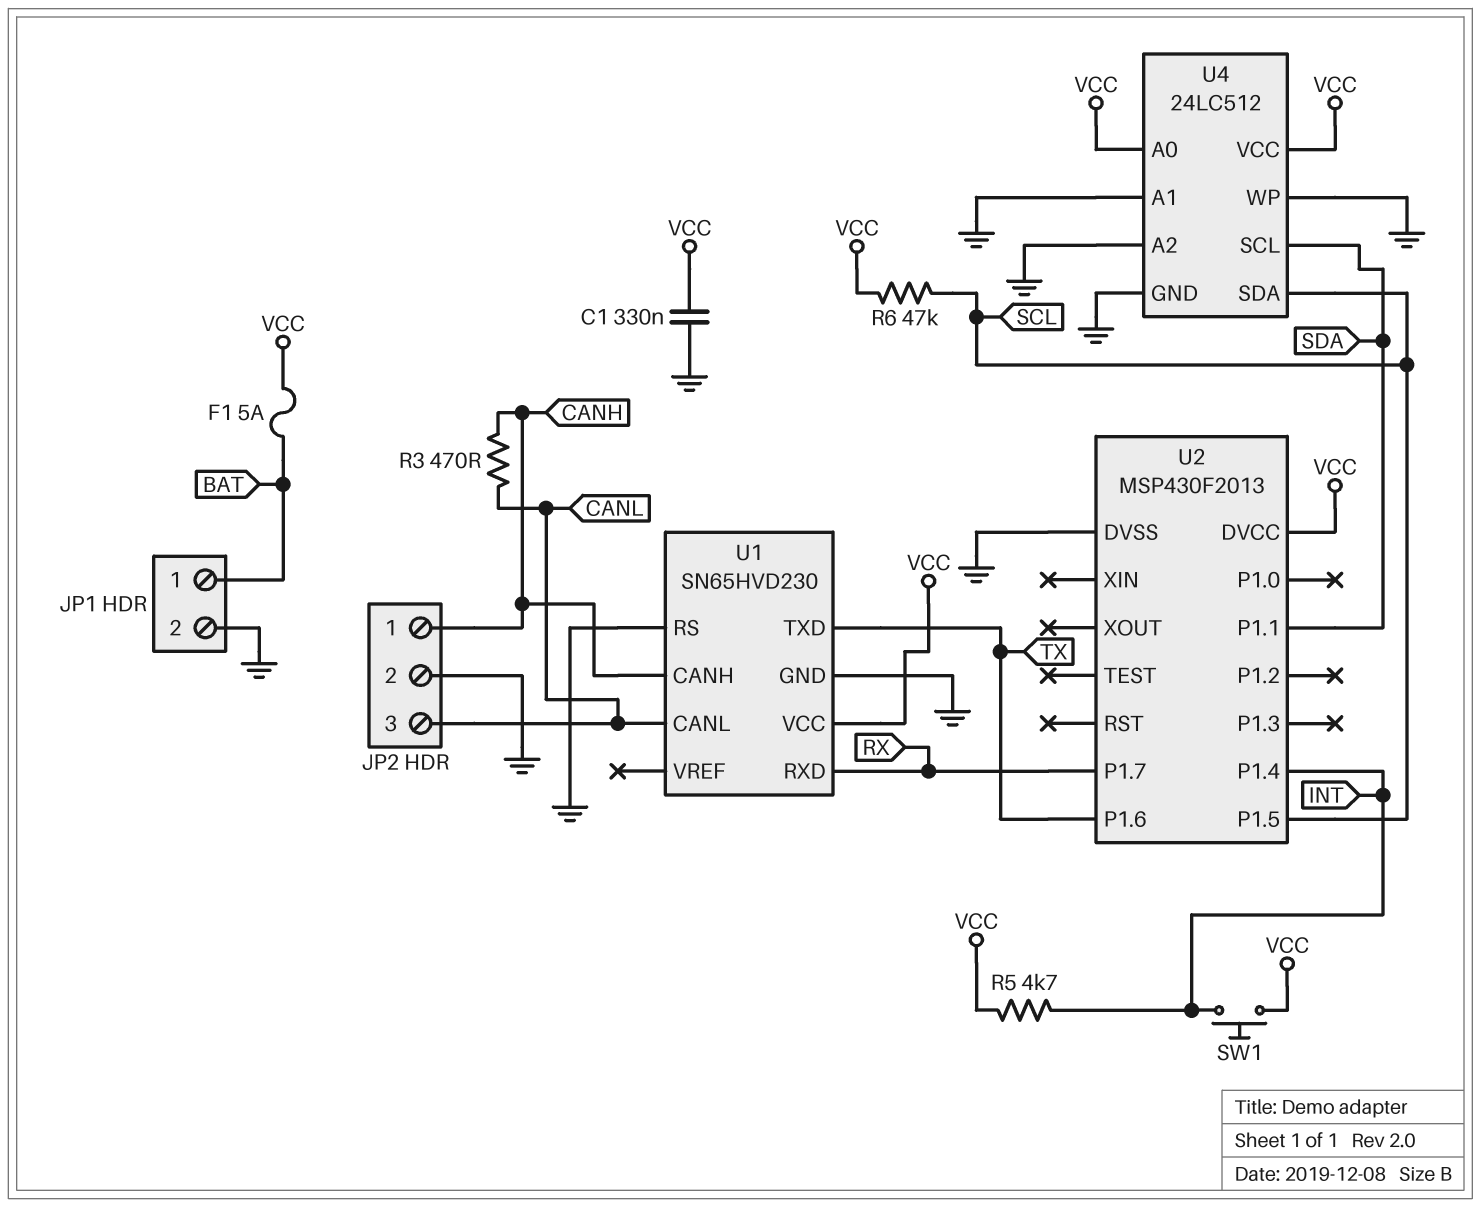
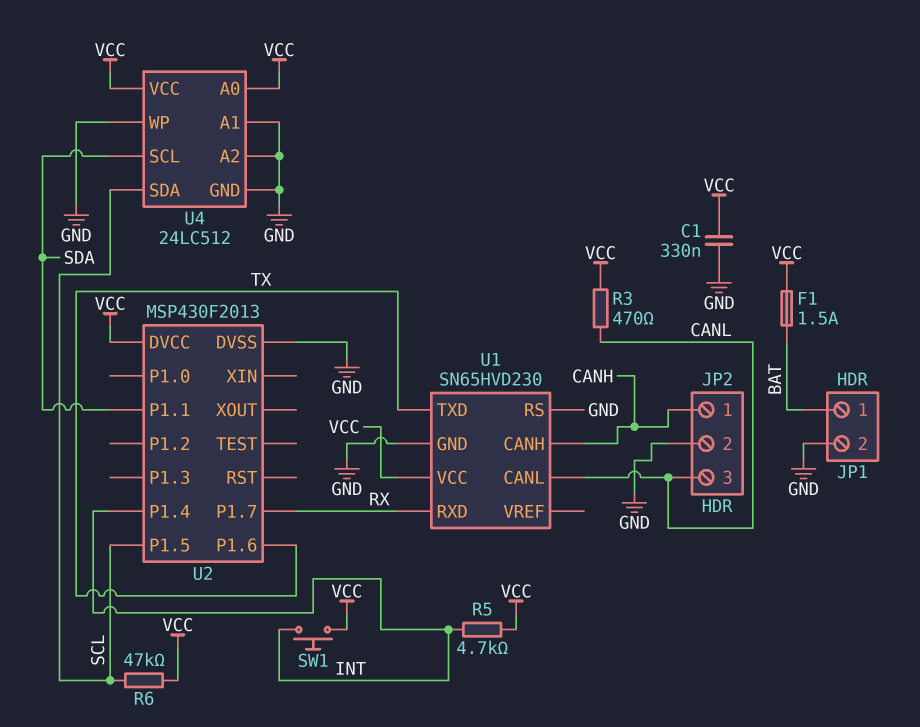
F1: 5A (BAT, VCC) -> 1.5A (BAT, VCC)
R3: 470 (CANH, CANL) -> 470 (CANL, VCC)

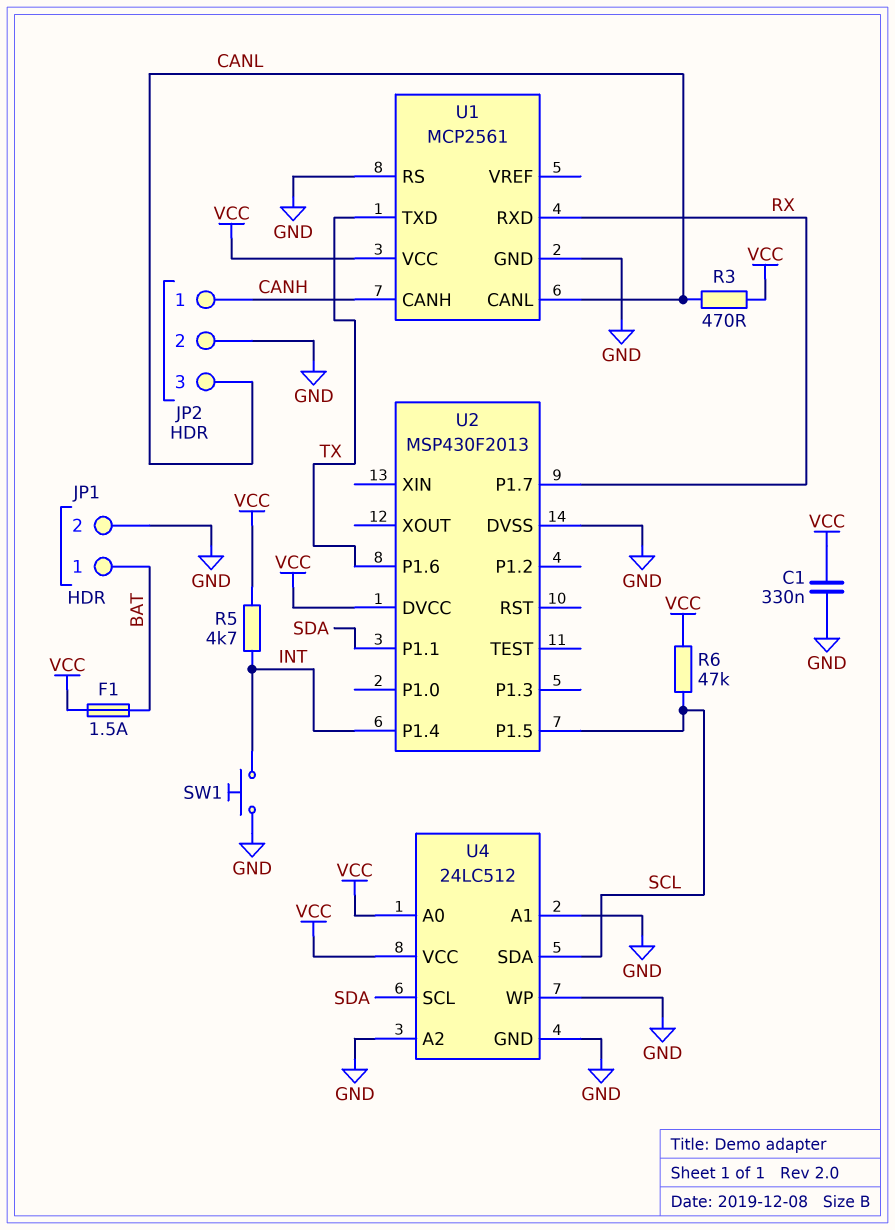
SW1: button (INT, VCC) -> button (GND, INT)
U1: SN65HVD230 -> MCP2561

